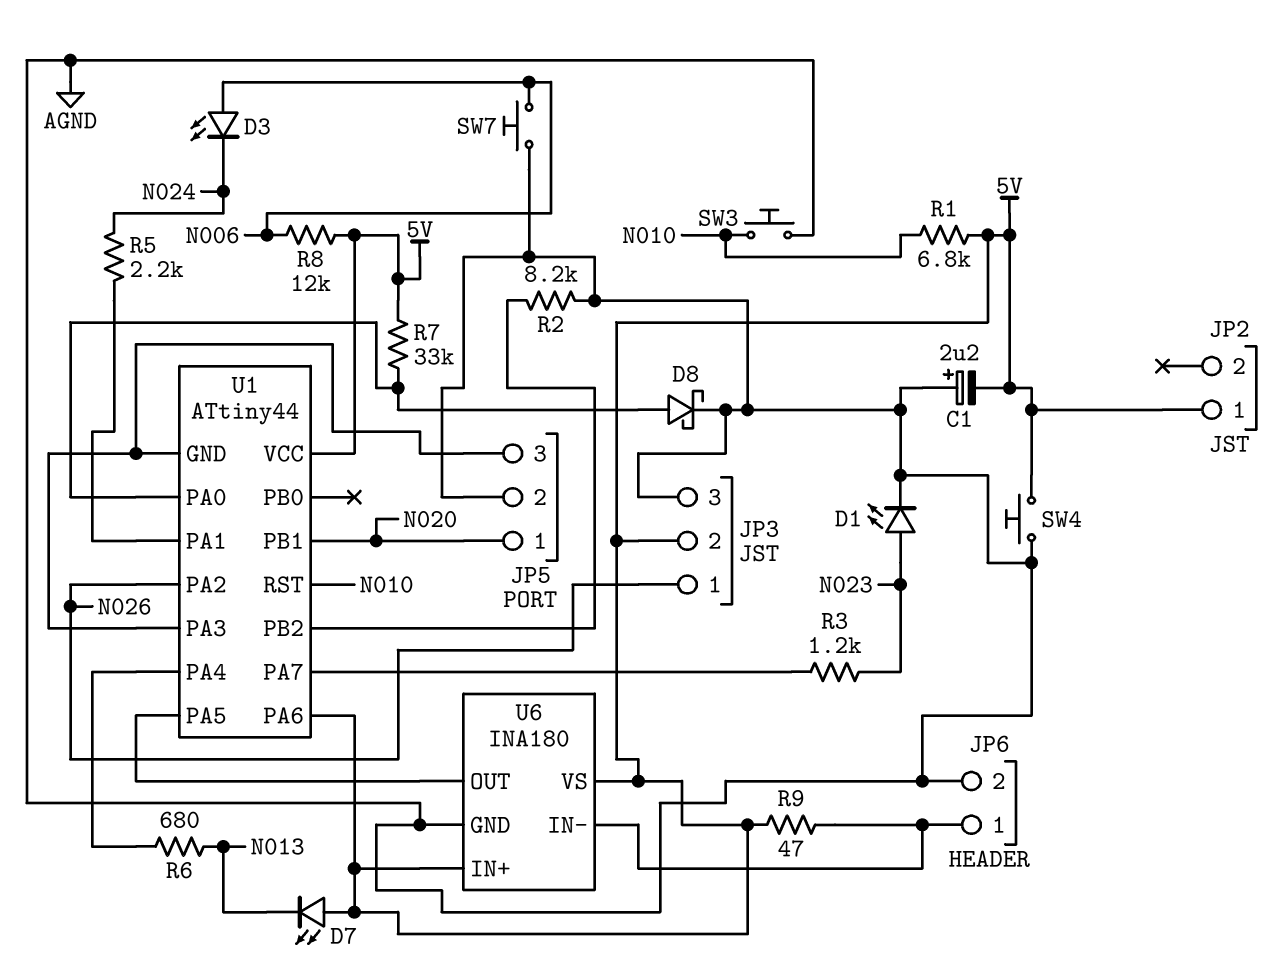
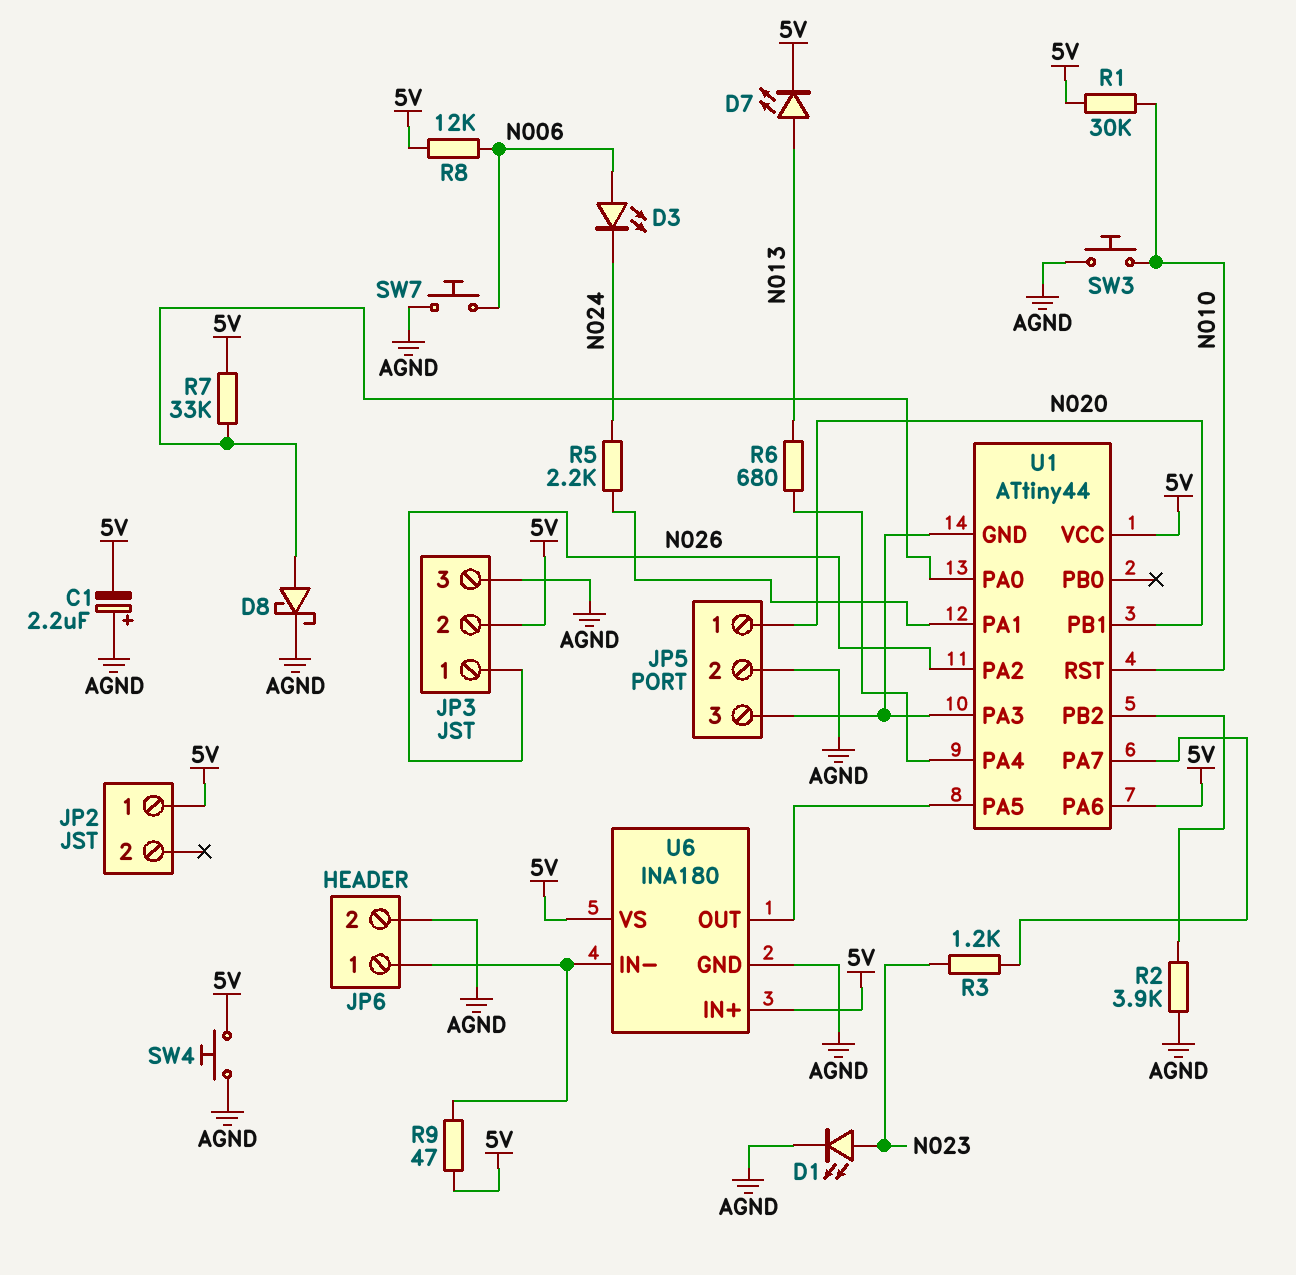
D7: LED (A 5V, K N013) -> LED (A N013, K 5V)
R1: 6.8k (5V, N010) -> 30k (5V, N010)
R2: 8.2k (AGND, U1/PB2) -> 3.9k (AGND, U1/PB2)

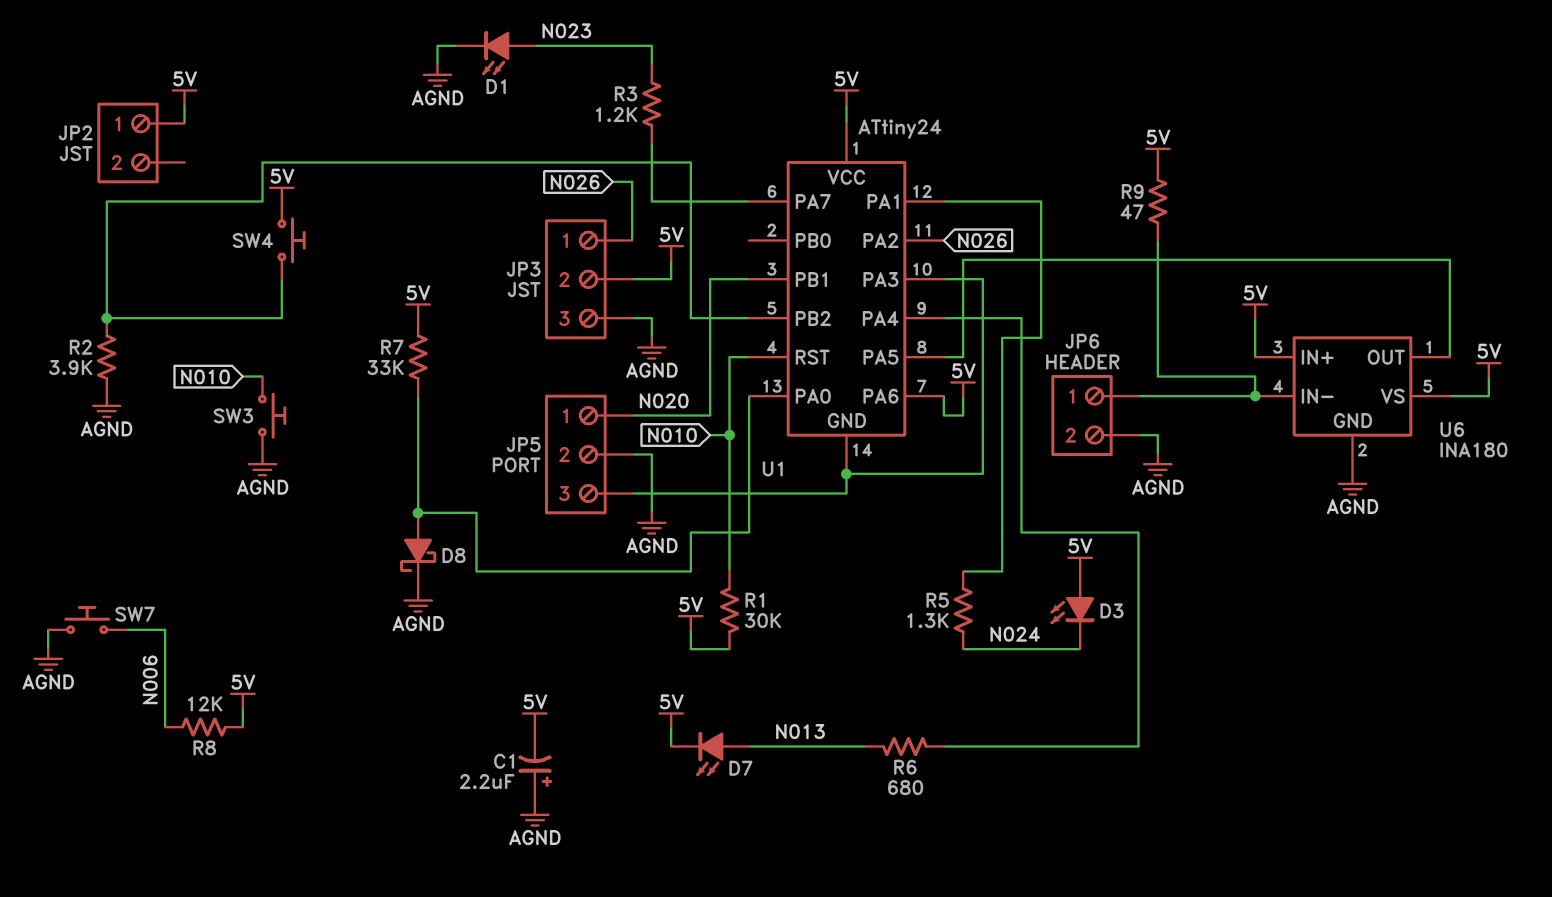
D3: LED (A N006, K N024) -> LED (A 5V, K N024)
R5: 2.2k (N024, U1/PA1) -> 1.3k (N024, U1/PA1)
SW4: button (5V, AGND) -> button (5V, U1/PB2)
U1: ATtiny44 -> ATtiny24

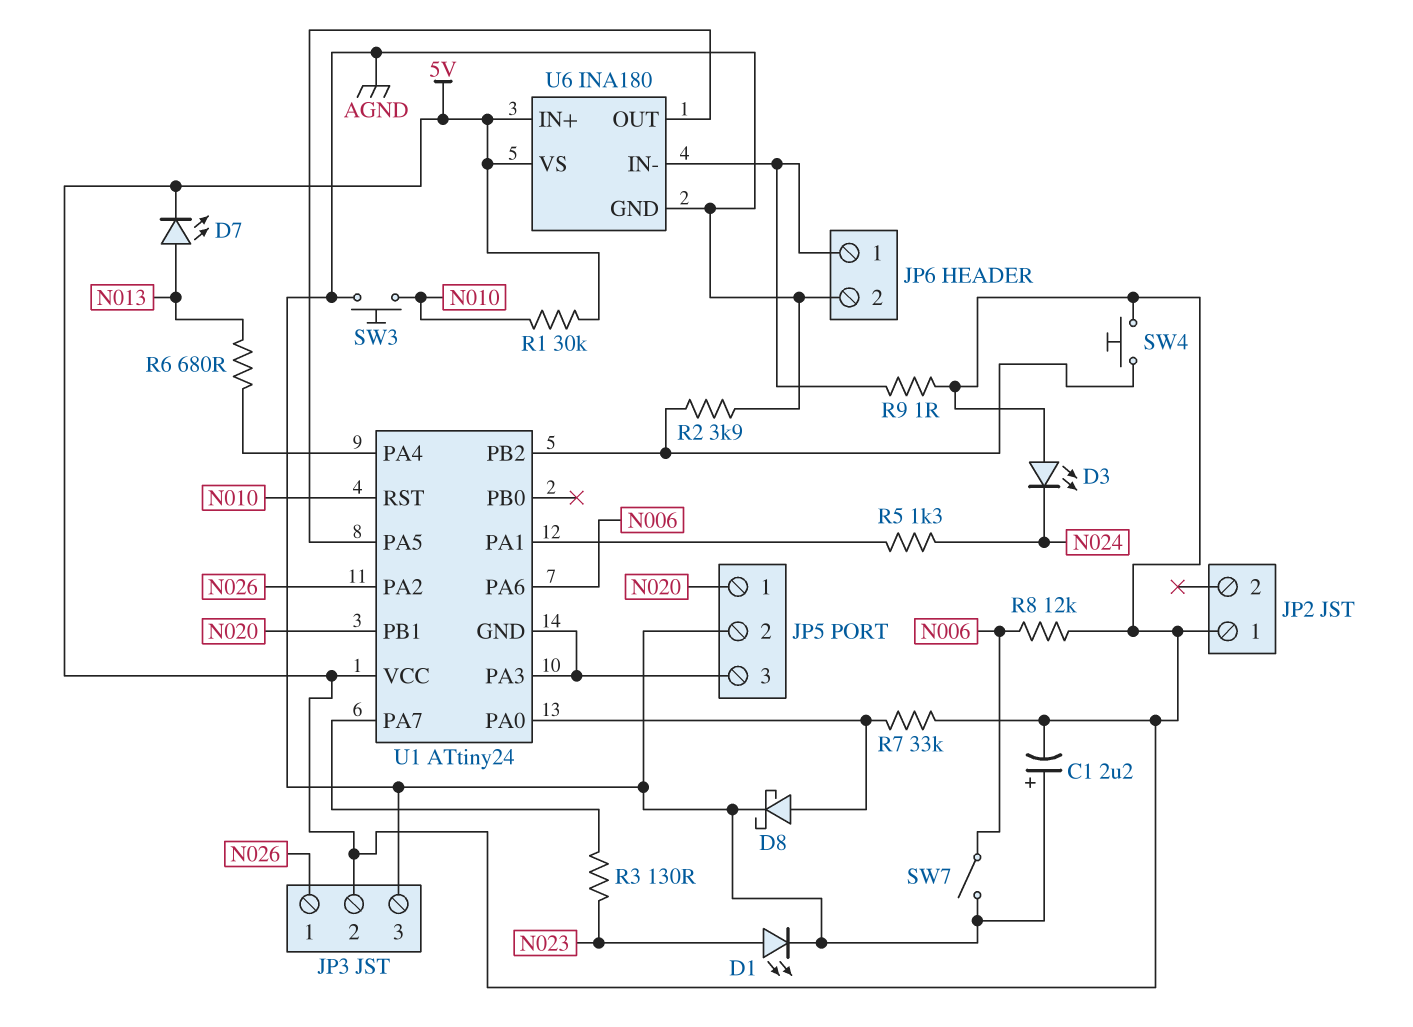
R3: 1.2k (N023, U1/PA7) -> 130 (N023, U1/PA7)
R9: 47 (5V, JP6/1) -> 1 (5V, JP6/1)
SW7: button (AGND, N006) -> switch (AGND, N006)
U1 pin PA6: 5V -> N006

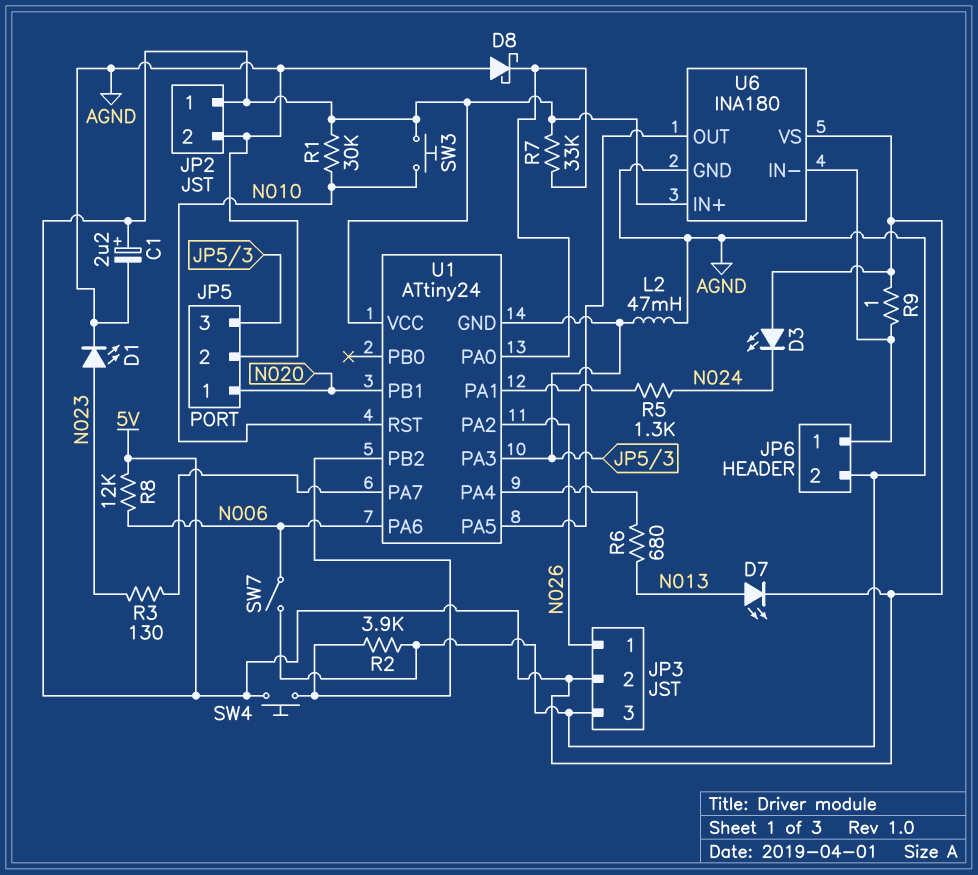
C1: 2.2uF (plus AGND, minus 5V) -> 2.2uF (plus 5V, minus AGND)
D8: schottky (A U1/PA0, K AGND) -> schottky (A AGND, K U1/PA0)
JP2 pin 2: none -> AGND
L2: none -> 47mH (AGND, JP5/3)
SW3: button (AGND, N010) -> button (5V, N010)

